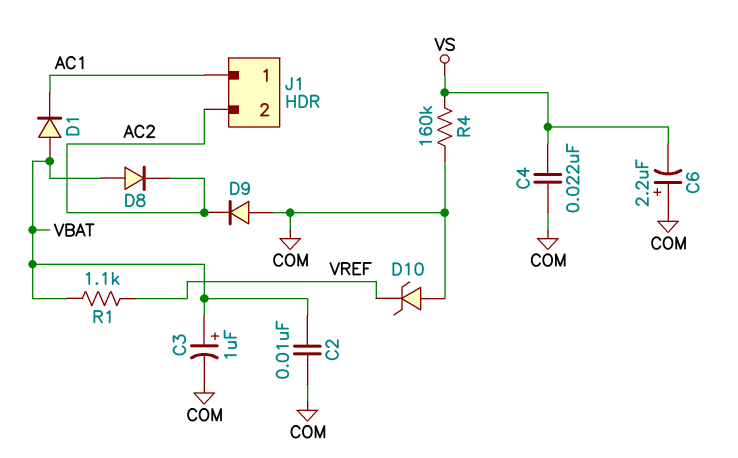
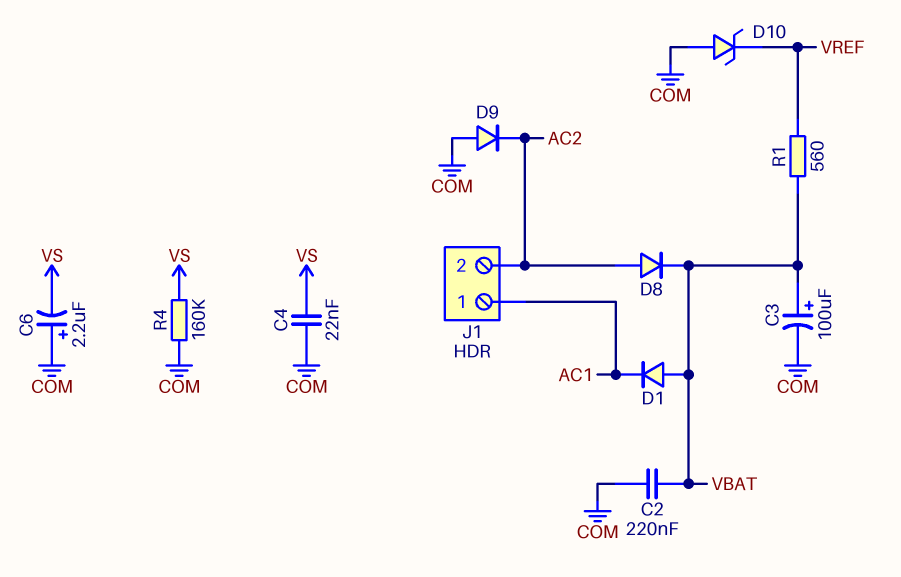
C2: 10nF (COM, VBAT) -> 220nF (COM, VBAT)
C3: 1uF (plus VBAT, minus COM) -> 100uF (plus VBAT, minus COM)
D8: diode (A VBAT, K AC2) -> diode (A AC2, K VBAT)
R1: 1.1k (VBAT, VREF) -> 560 (VBAT, VREF)

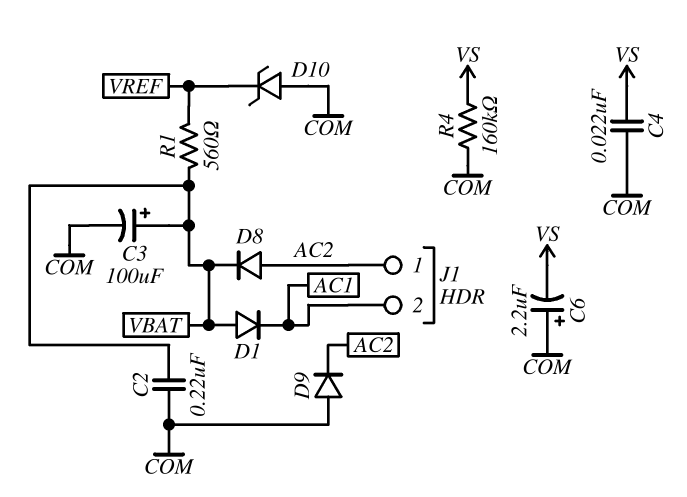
J1 pin 1: AC1 -> AC2
J1 pin 2: AC2 -> AC1

